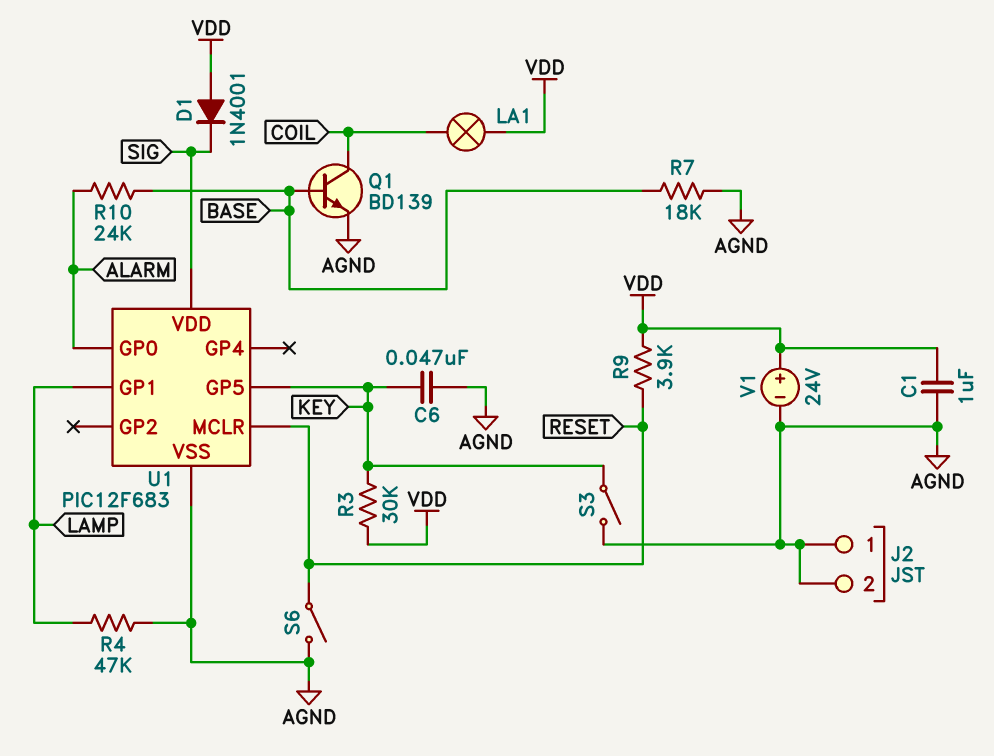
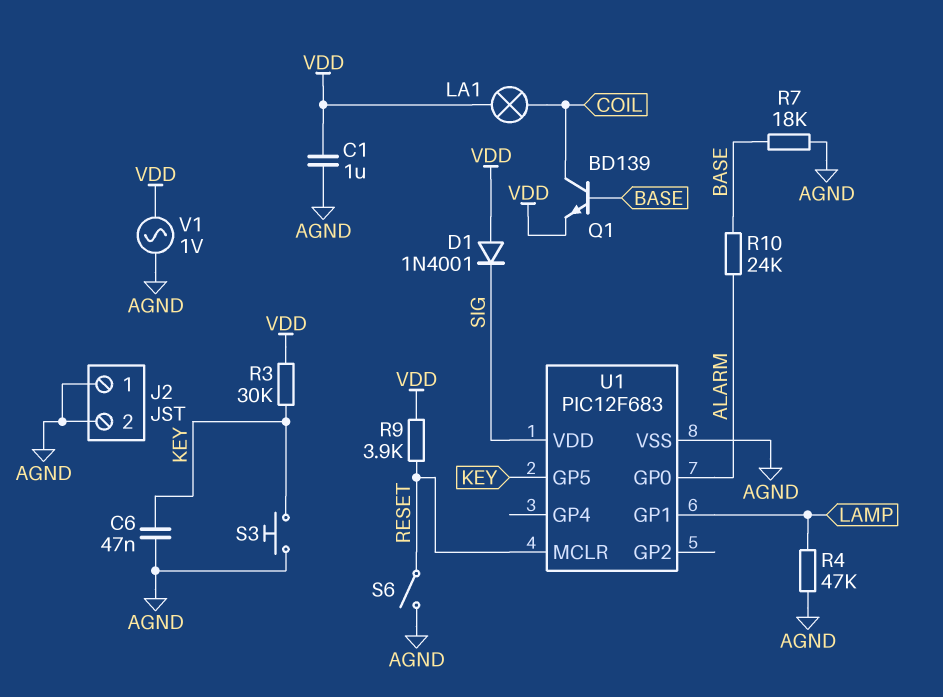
Q1: NPN BD139 (B BASE, C COIL, E AGND) -> NPN BD139 (B BASE, C COIL, E VDD)
S3: switch (AGND, KEY) -> button (AGND, KEY)
V1: 24V (plus VDD, minus AGND) -> AC 1V (AGND, VDD)

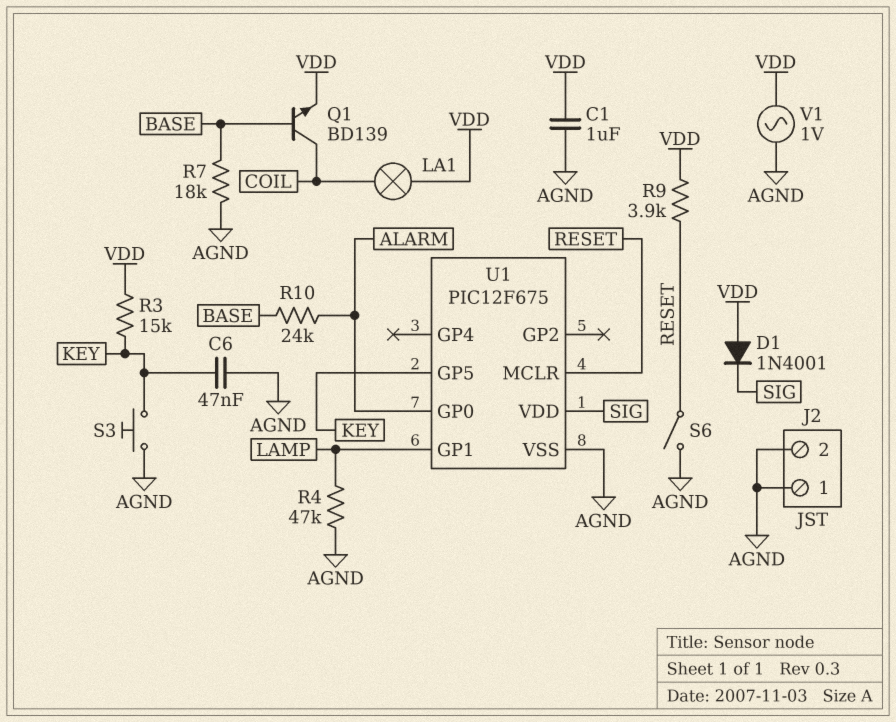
R3: 30k (KEY, VDD) -> 15k (KEY, VDD)
U1: PIC12F683 -> PIC12F675

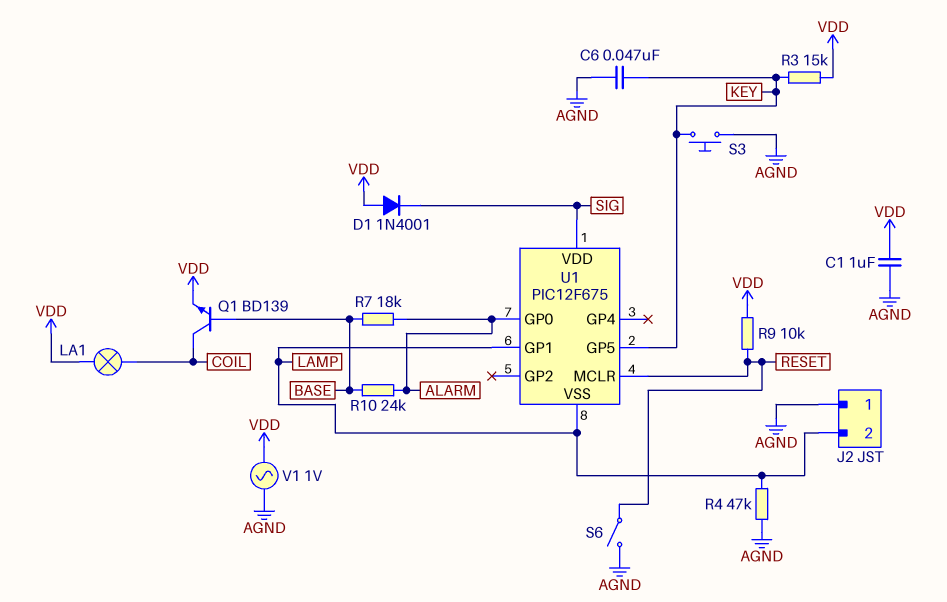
J2 pin 2: AGND -> LAMP
R7: 18k (AGND, BASE) -> 18k (ALARM, BASE)
R9: 3.9k (RESET, VDD) -> 10k (RESET, VDD)
U1 pin VSS: AGND -> LAMP

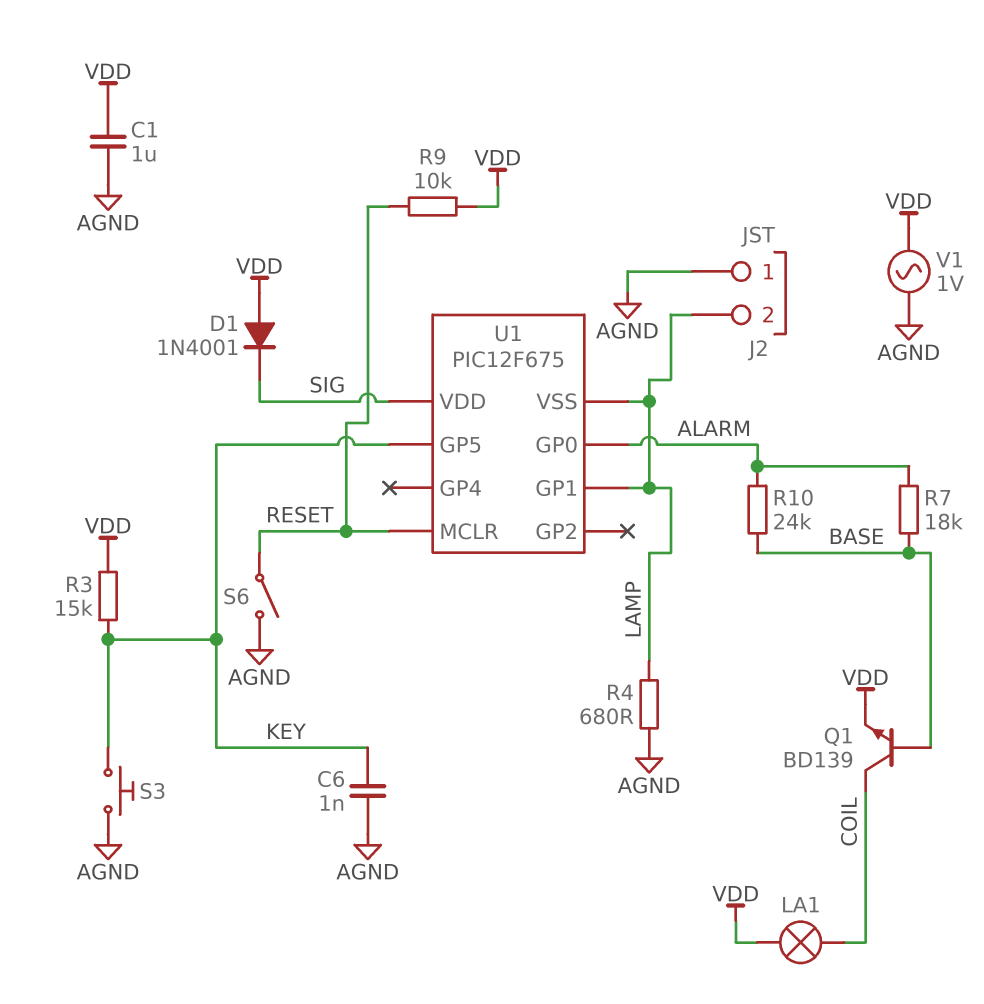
C6: 47nF (AGND, KEY) -> 1nF (AGND, KEY)
R4: 47k (AGND, LAMP) -> 680 (AGND, LAMP)

